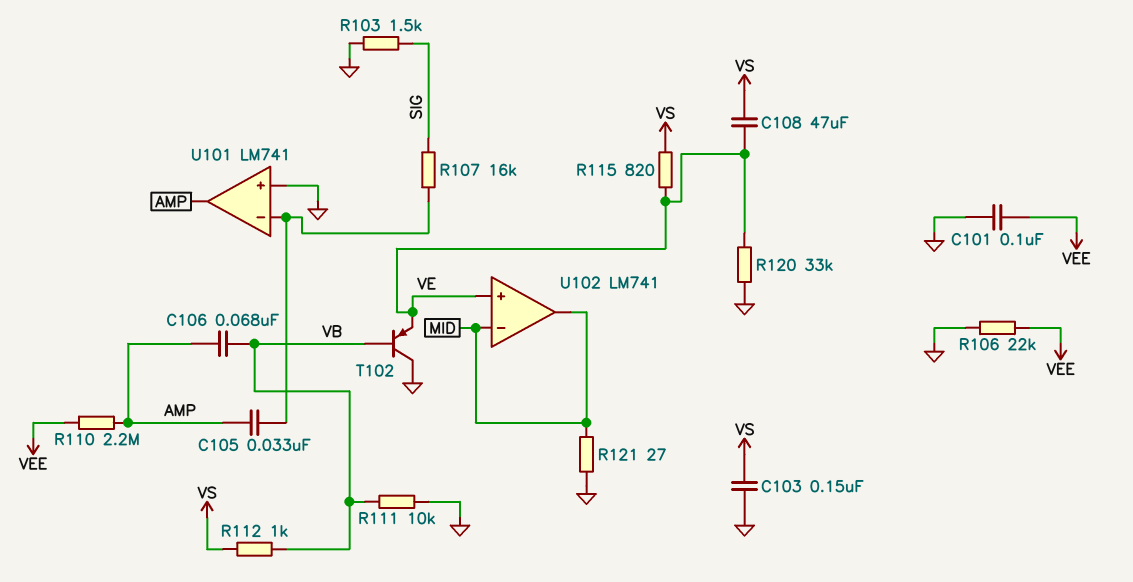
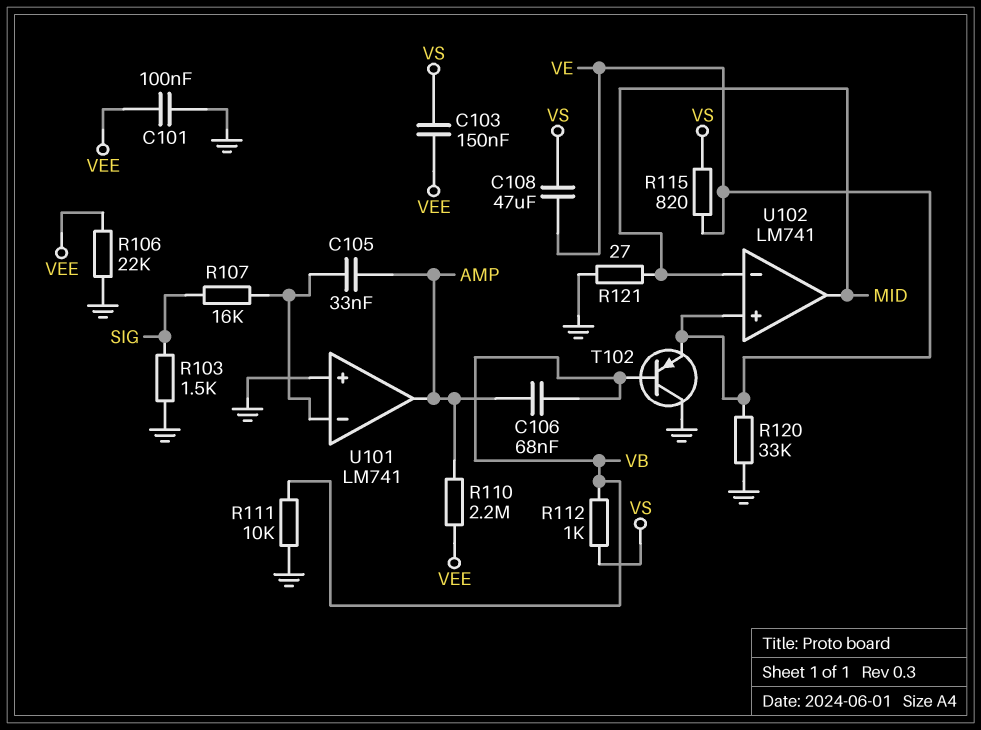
C103: 150nF (GND, VS) -> 150nF (VEE, VS)

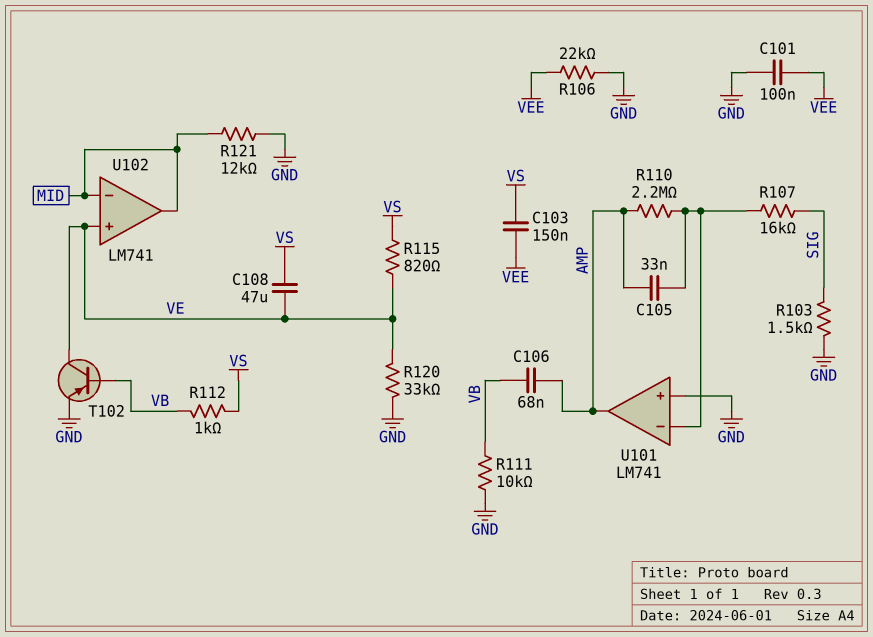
R110: 2.2M (AMP, VEE) -> 2.2M (AMP, U101/in-)
R121: 27 (GND, MID) -> 12k (GND, MID)
T102: PNP (B VB, C GND, E VE) -> PNP (B VB, C VE, E GND)

